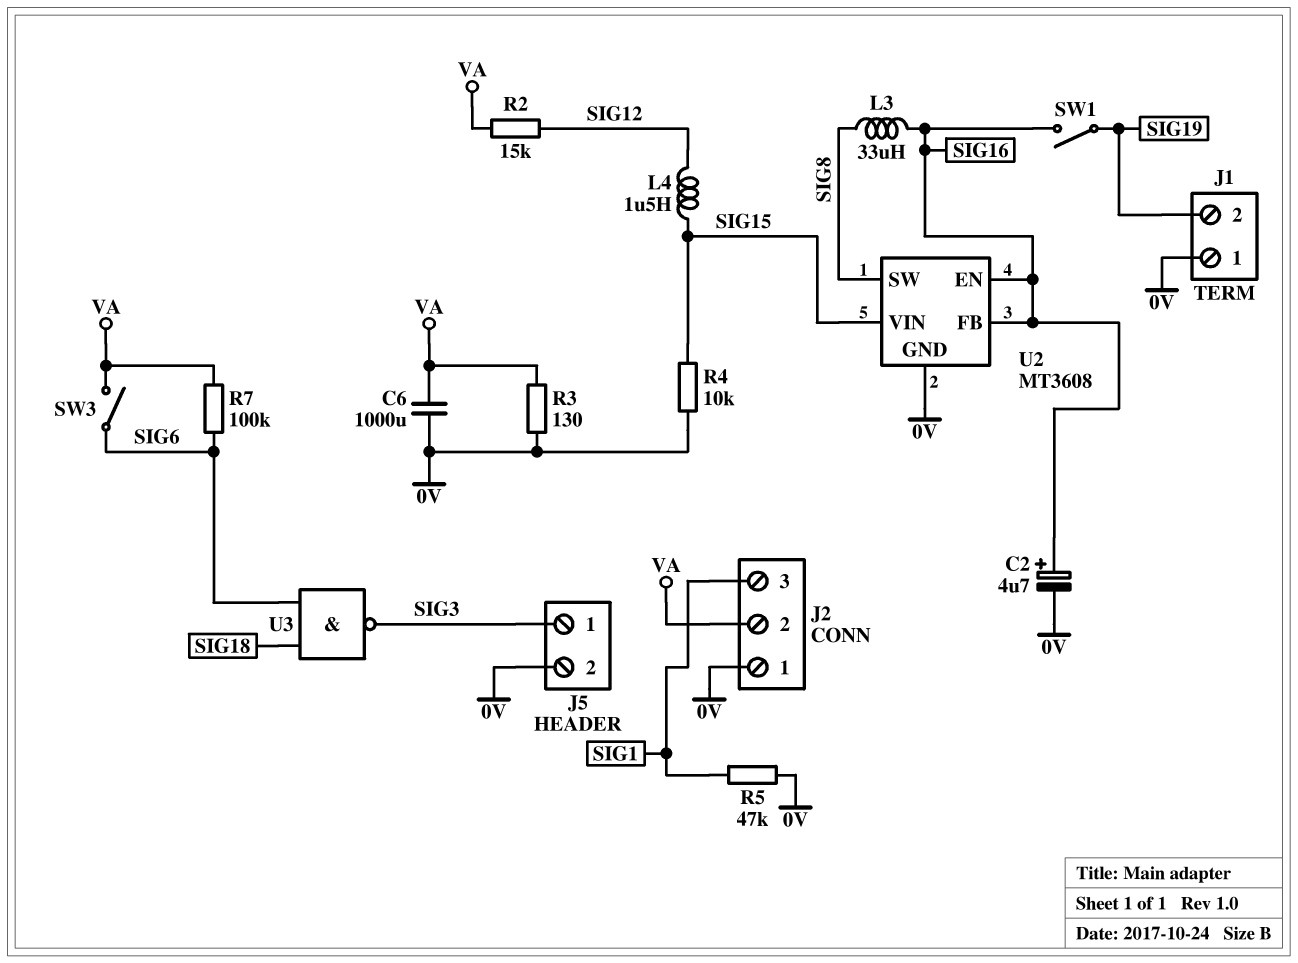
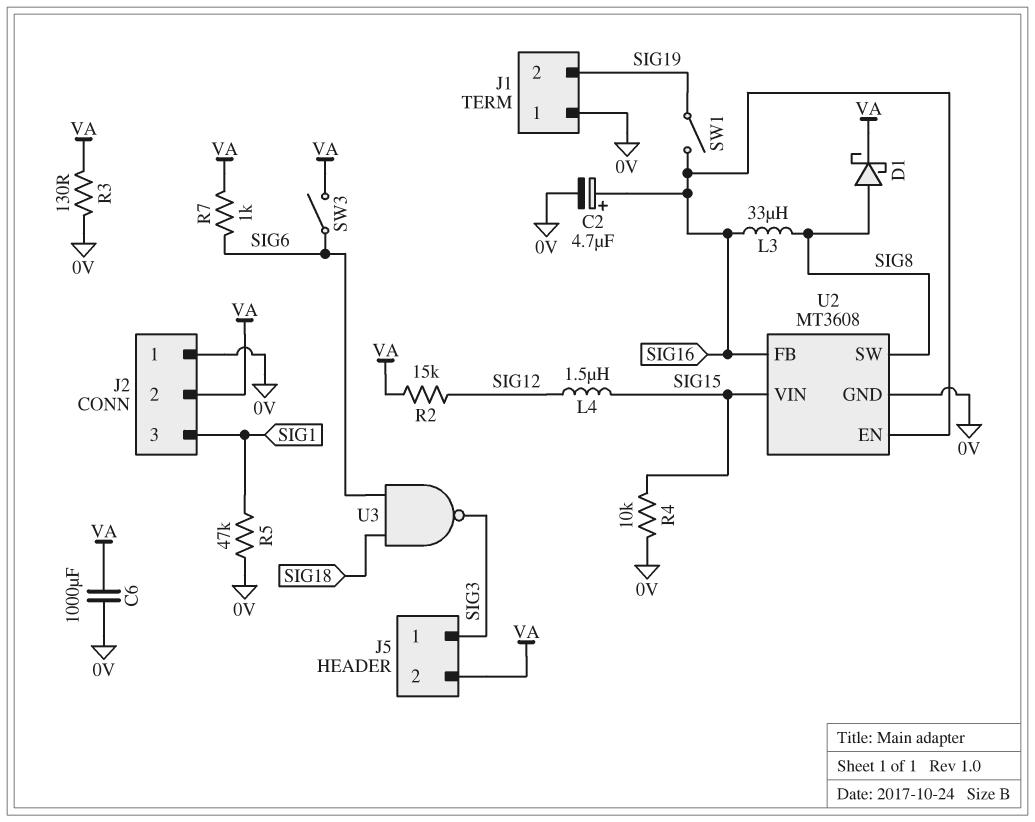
D1: none -> schottky (A SIG8, K VA)
J5 pin 2: 0V -> VA
R7: 100k (SIG6, VA) -> 1k (SIG6, VA)

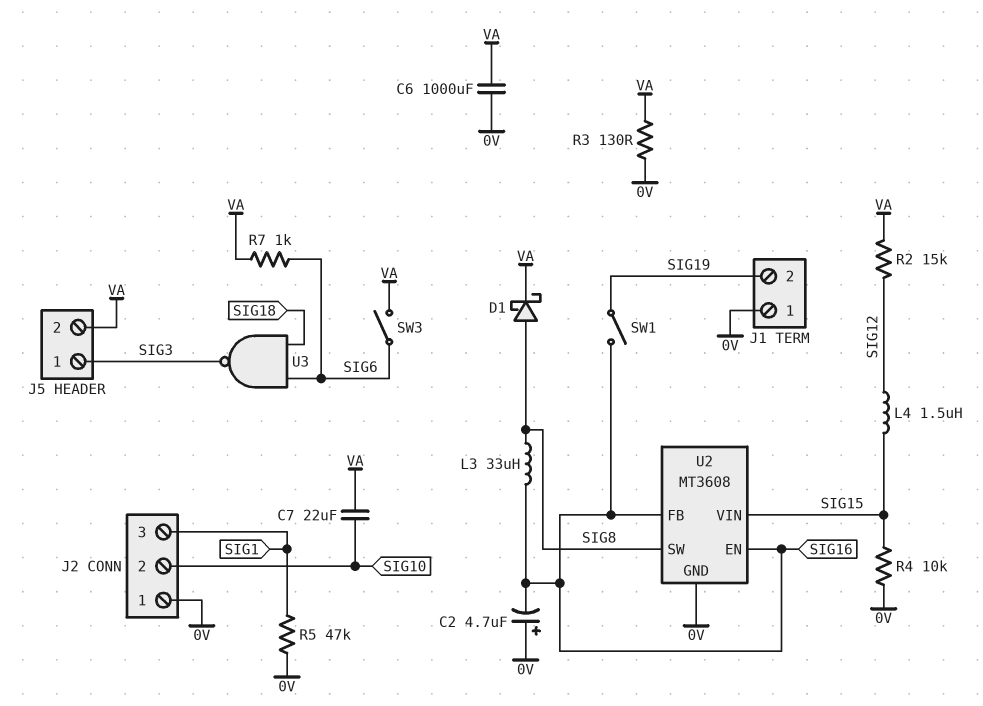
C2: 4.7uF (plus SIG16, minus 0V) -> 4.7uF (plus 0V, minus SIG16)
C7: none -> 22uF (SIG10, VA)
J2 pin 2: VA -> SIG10

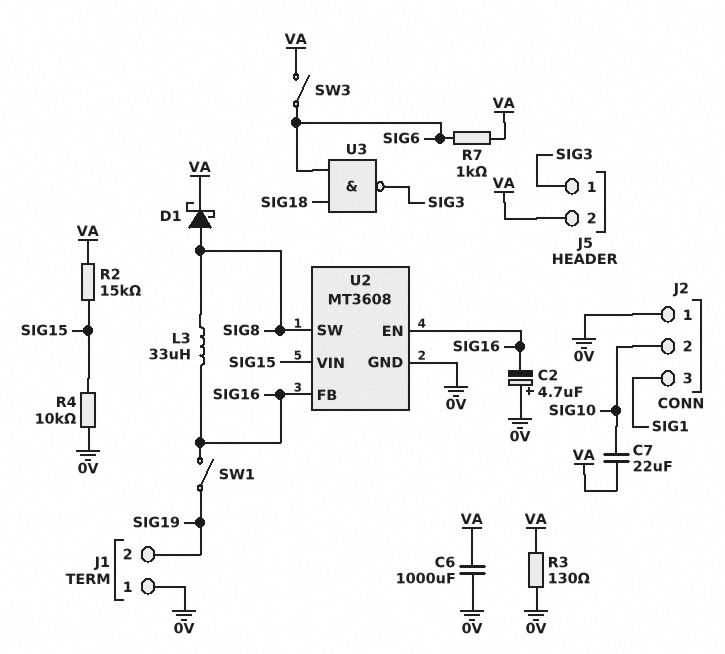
L4: 1.5uH (SIG12, SIG15) -> none
R2: 15k (SIG12, VA) -> 15k (SIG15, VA)
R5: 47k (0V, SIG1) -> none

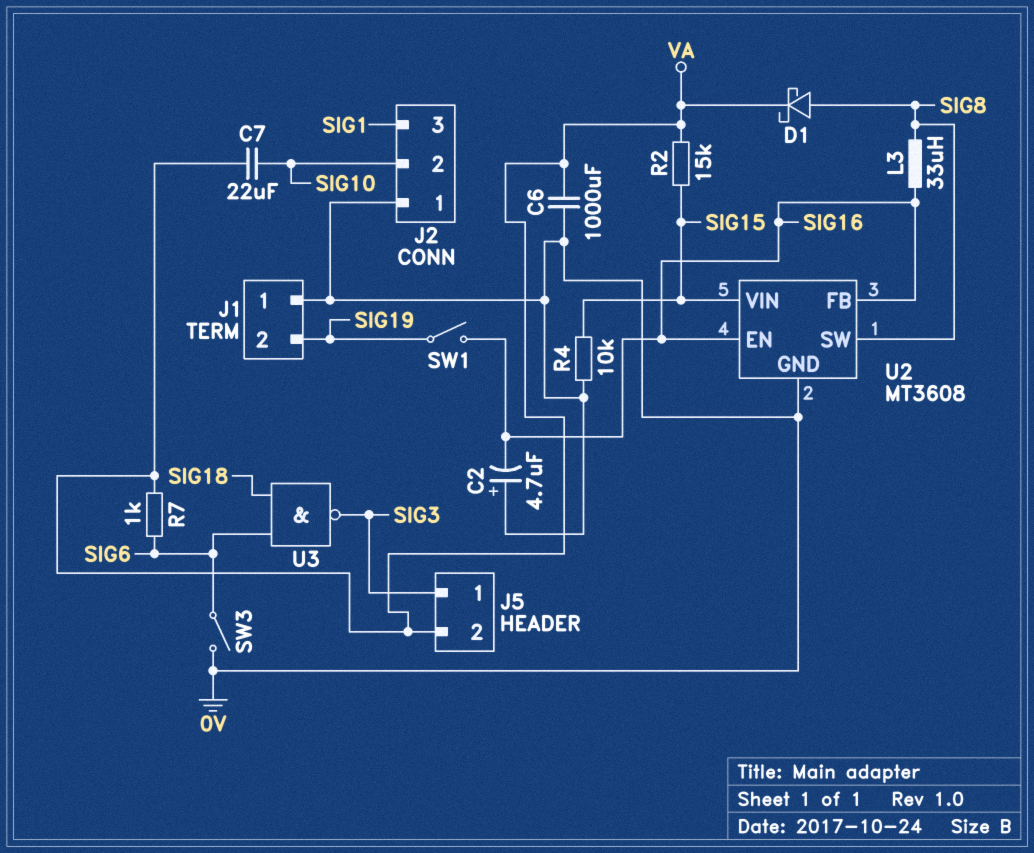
R3: 130 (0V, VA) -> none
SW3: switch (SIG6, VA) -> switch (0V, SIG6)

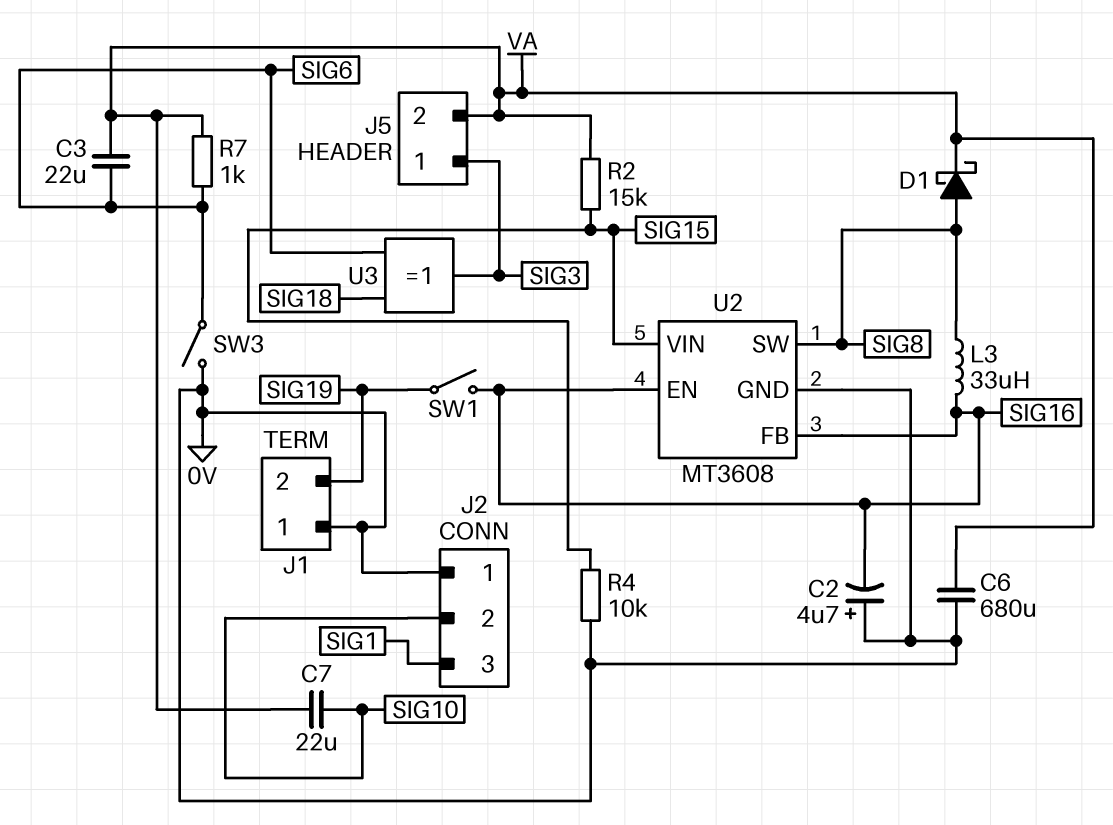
C3: none -> 22uF (SIG6, VA)
C6: 1000uF (0V, VA) -> 680uF (0V, VA)
U3: NAND (in SIG6, in SIG18, out SIG3) -> XOR (in SIG6, in SIG18, out SIG3)

